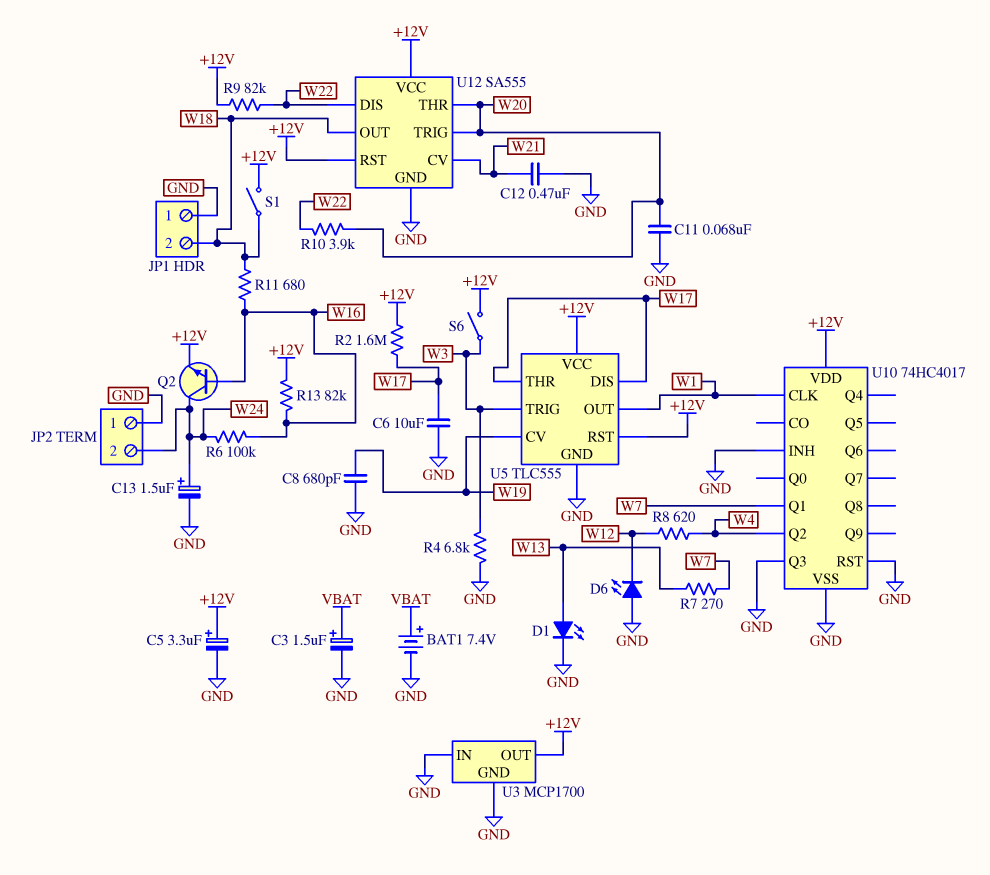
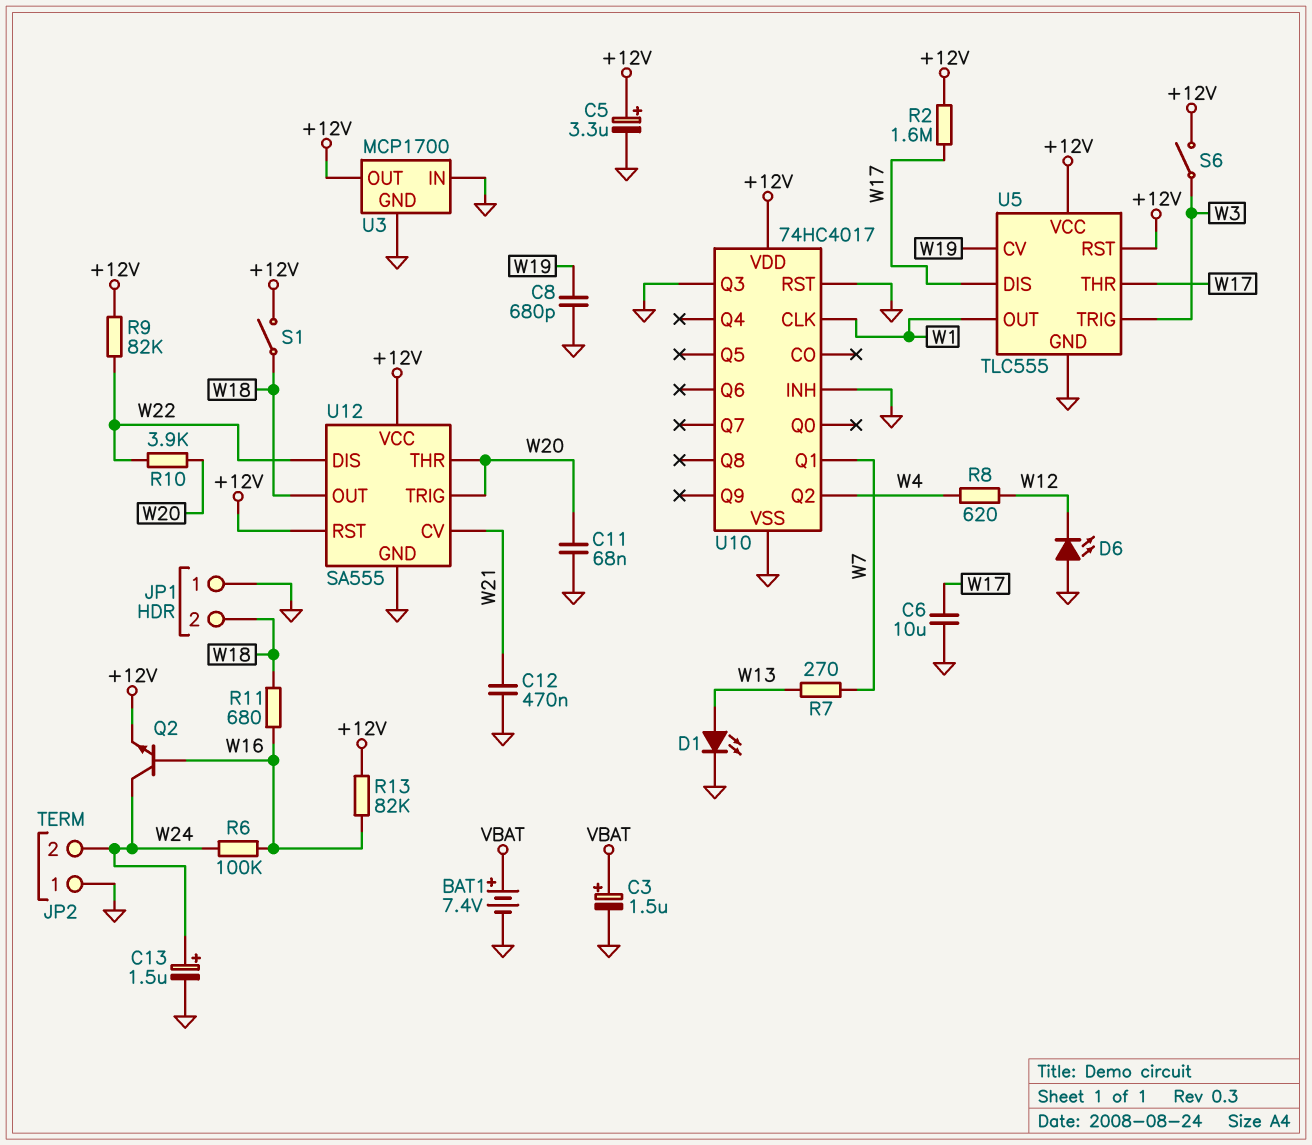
R4: 6.8k (GND, W3) -> none

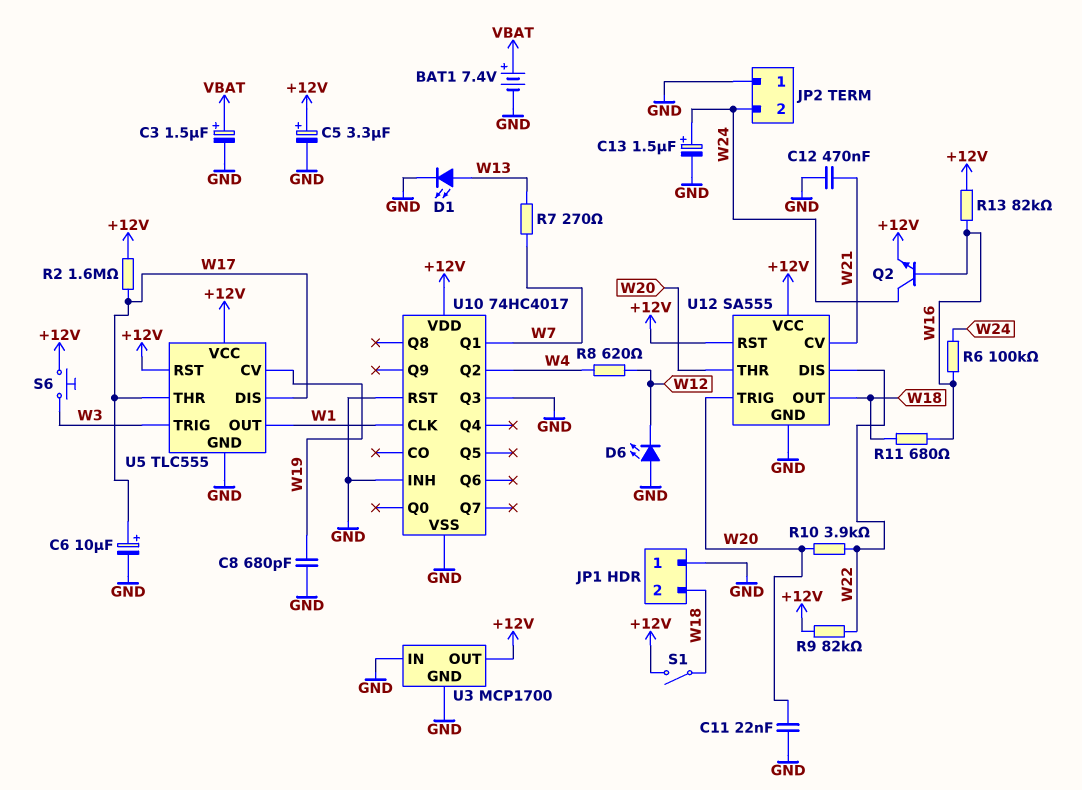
C6: 10uF (GND, W17) -> 10uF (plus W17, minus GND)
C11: 68nF (GND, W20) -> 22nF (GND, W20)
S6: switch (+12V, W3) -> button (+12V, W3)

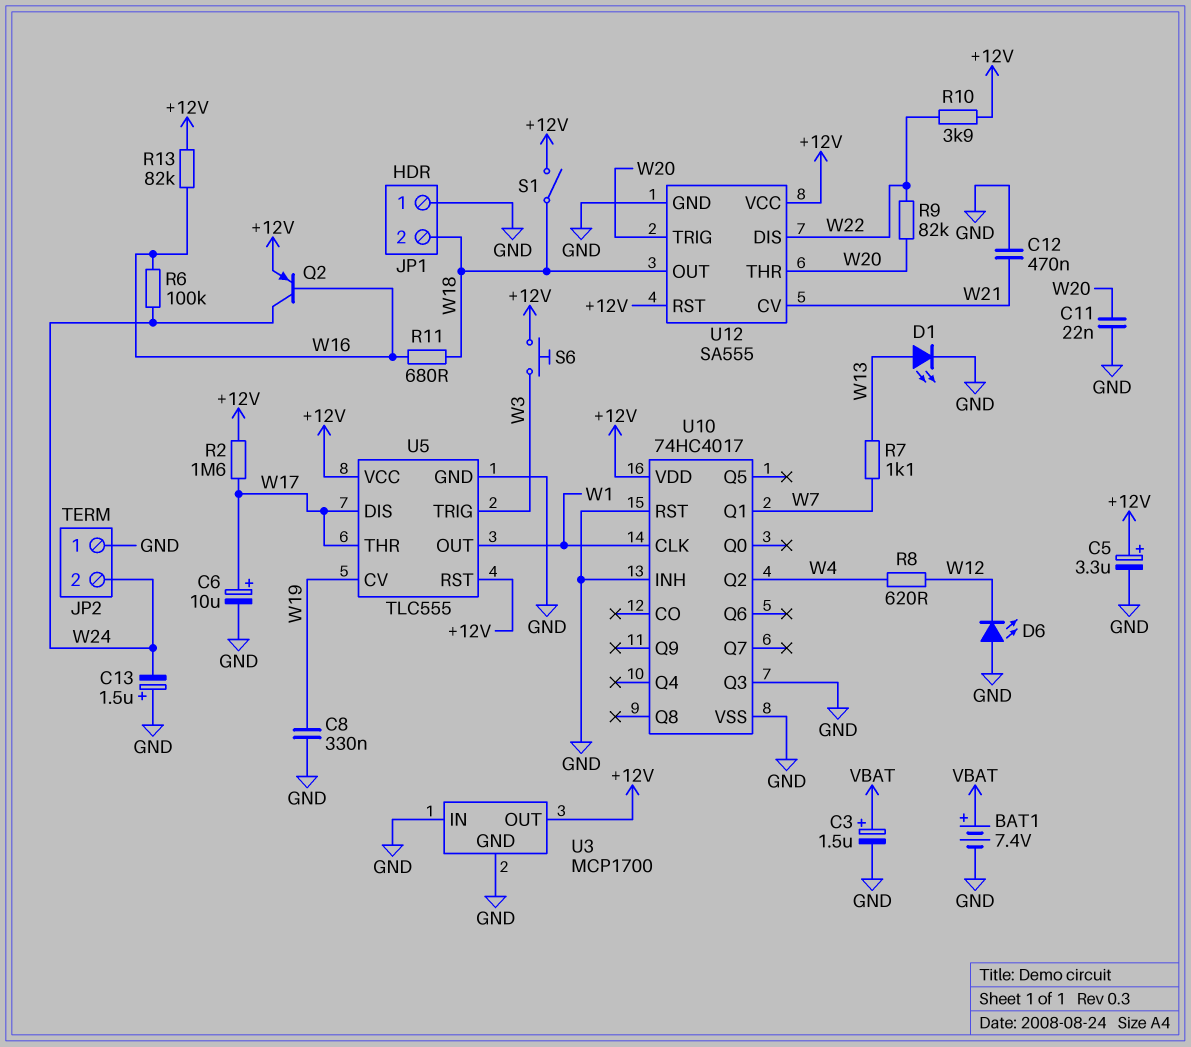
C8: 680pF (GND, W19) -> 330nF (GND, W19)
C13: 1.5uF (plus W24, minus GND) -> 1.5uF (plus GND, minus W24)
Q2: NPN (B W16, C W24, E +12V) -> PNP (B W16, C W24, E +12V)
R7: 270 (W7, W13) -> 1.1k (W7, W13)
R9: 82k (+12V, W22) -> 82k (W20, W22)
R10: 3.9k (W20, W22) -> 3.9k (+12V, W22)

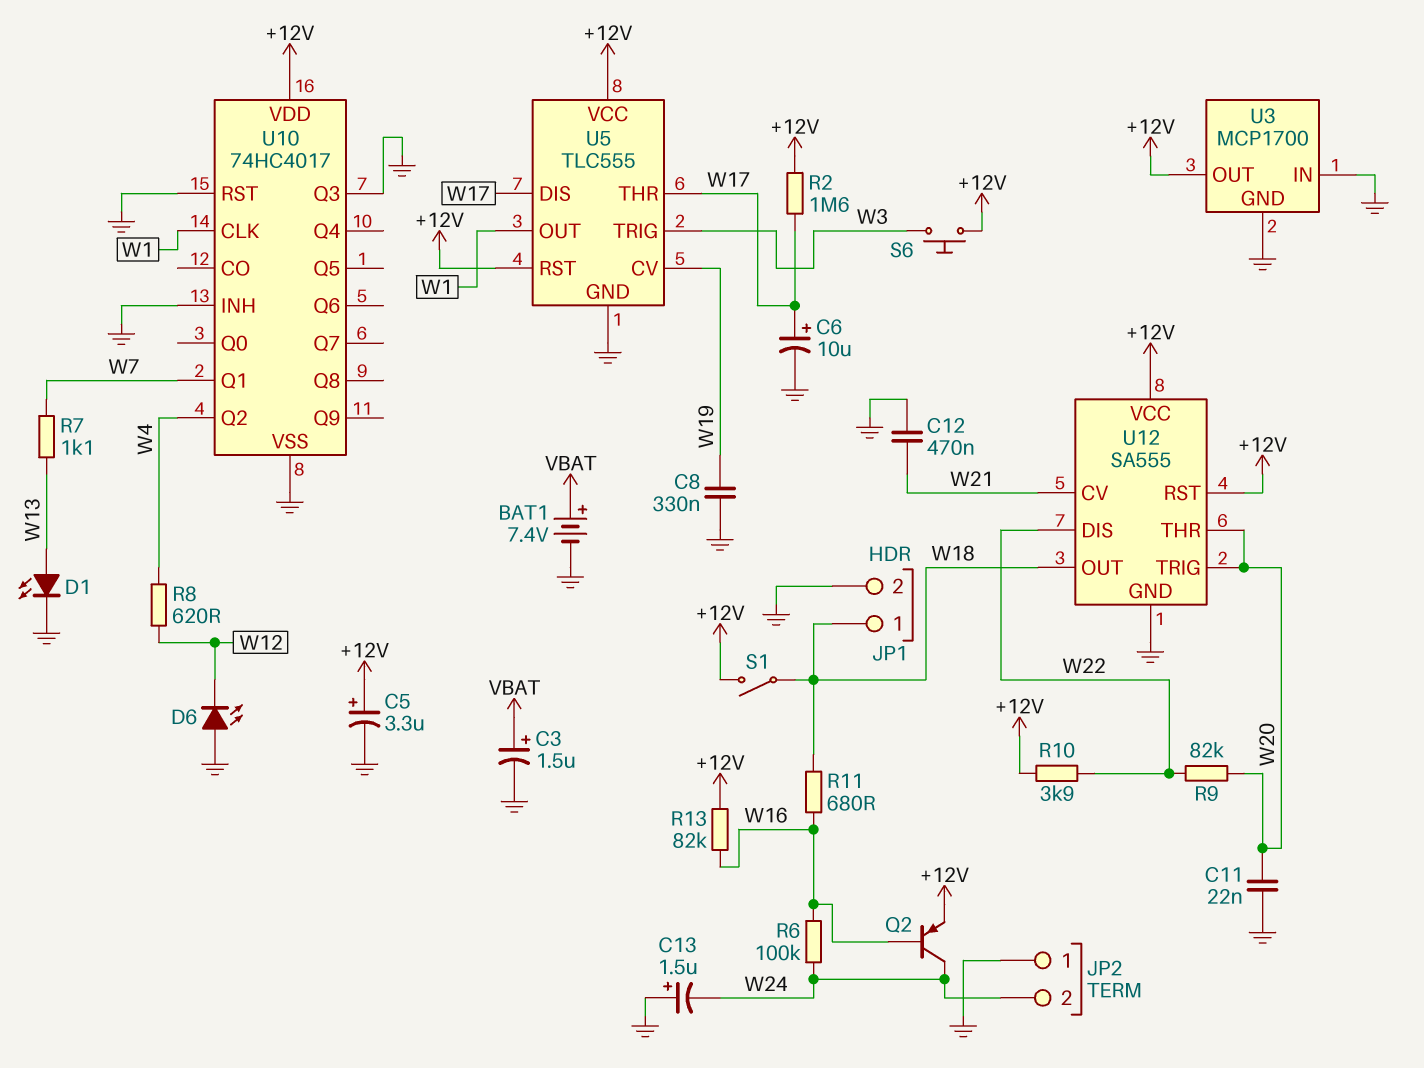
JP1 pin 1: GND -> W18
JP1 pin 2: W18 -> GND

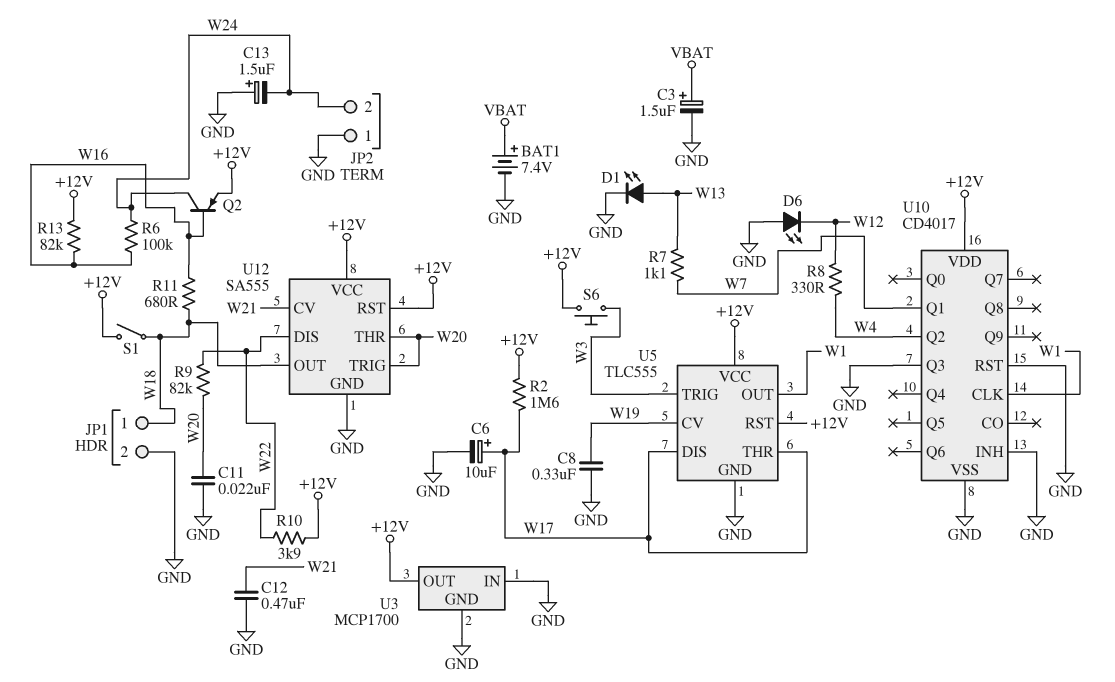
C5: 3.3uF (plus +12V, minus GND) -> none
R8: 620 (W4, W12) -> 330 (W4, W12)
U10: 74HC4017 -> CD4017

